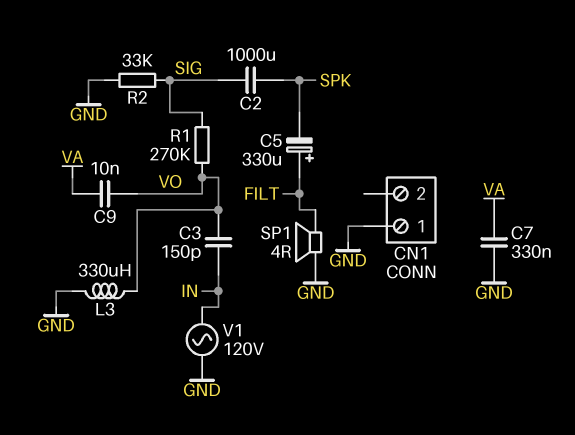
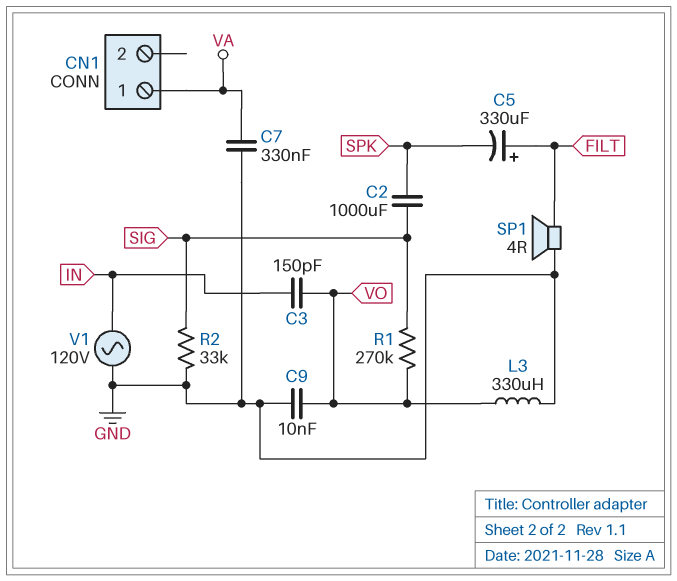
C9: 10nF (VA, VO) -> 10nF (GND, VO)
CN1 pin 1: GND -> VA

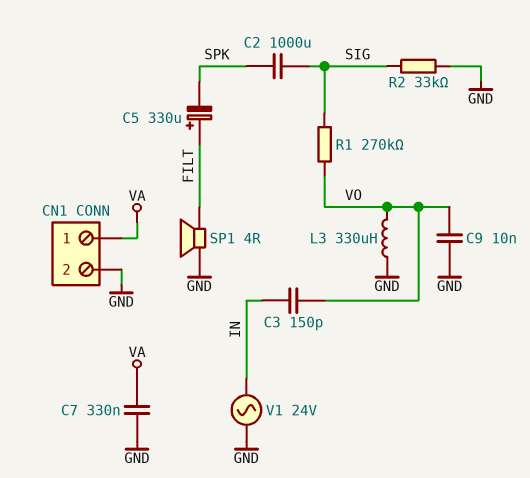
CN1 pin 2: none -> GND
V1: AC 120V (GND, IN) -> AC 24V (GND, IN)

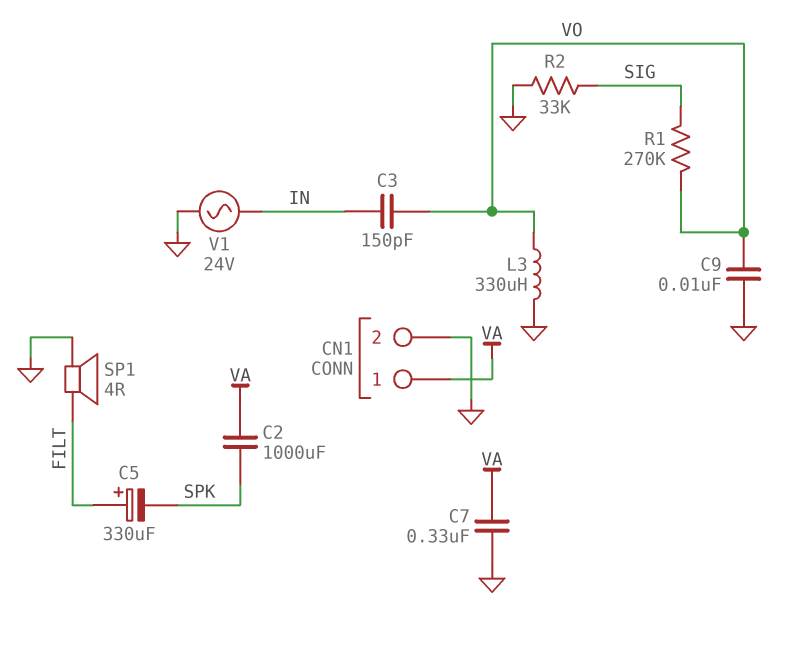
C2: 1000uF (SIG, SPK) -> 1000uF (SPK, VA)

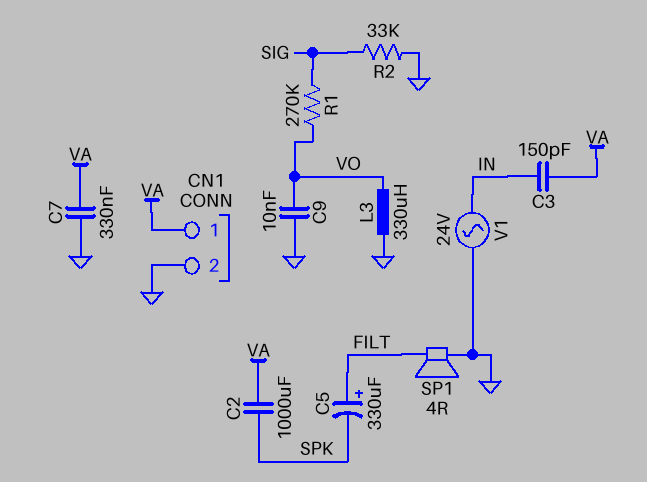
C3: 150pF (IN, VO) -> 150pF (IN, VA)

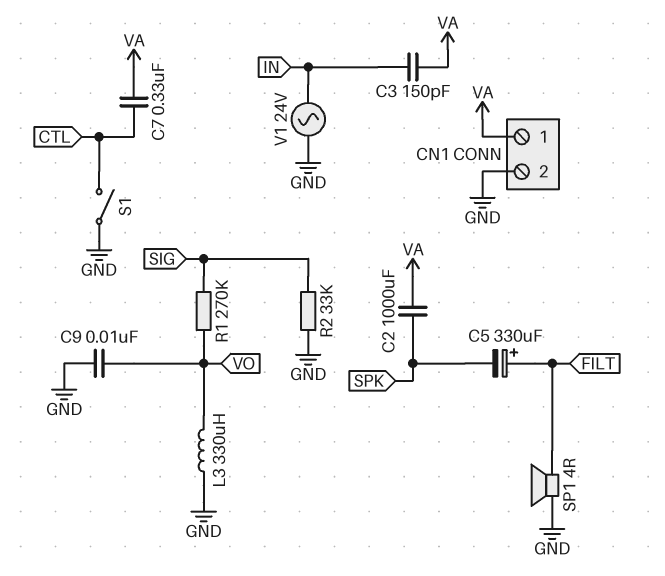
C7: 330nF (GND, VA) -> 330nF (CTL, VA)
S1: none -> switch (CTL, GND)

